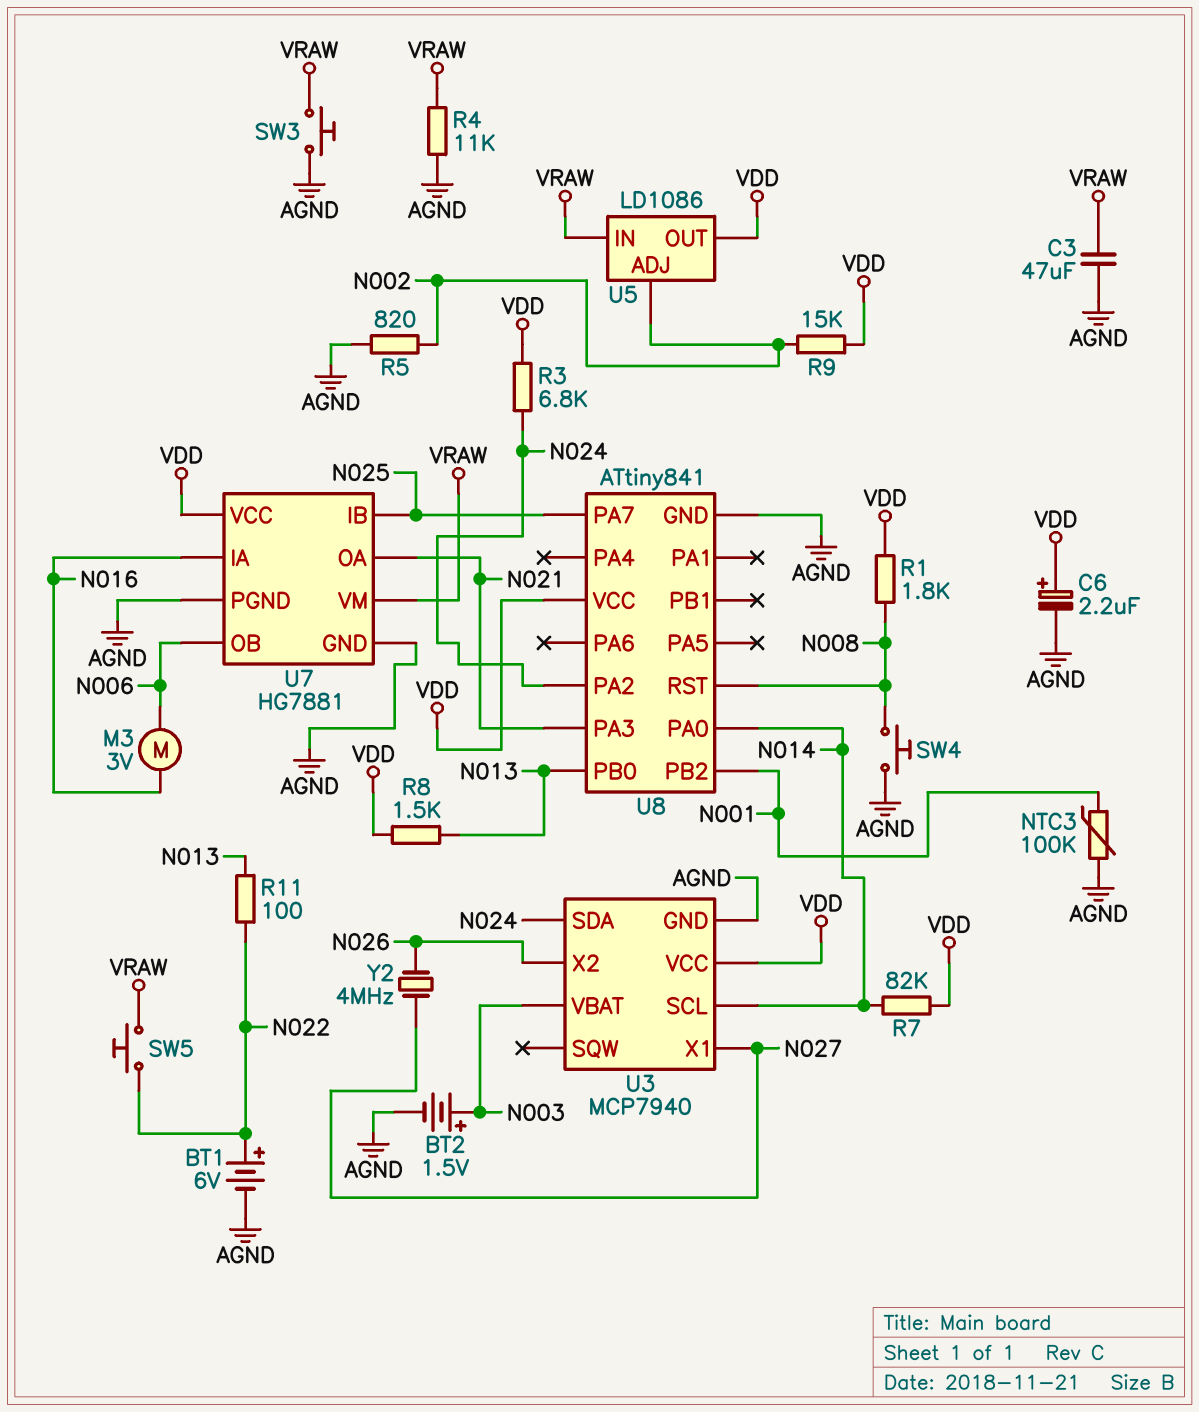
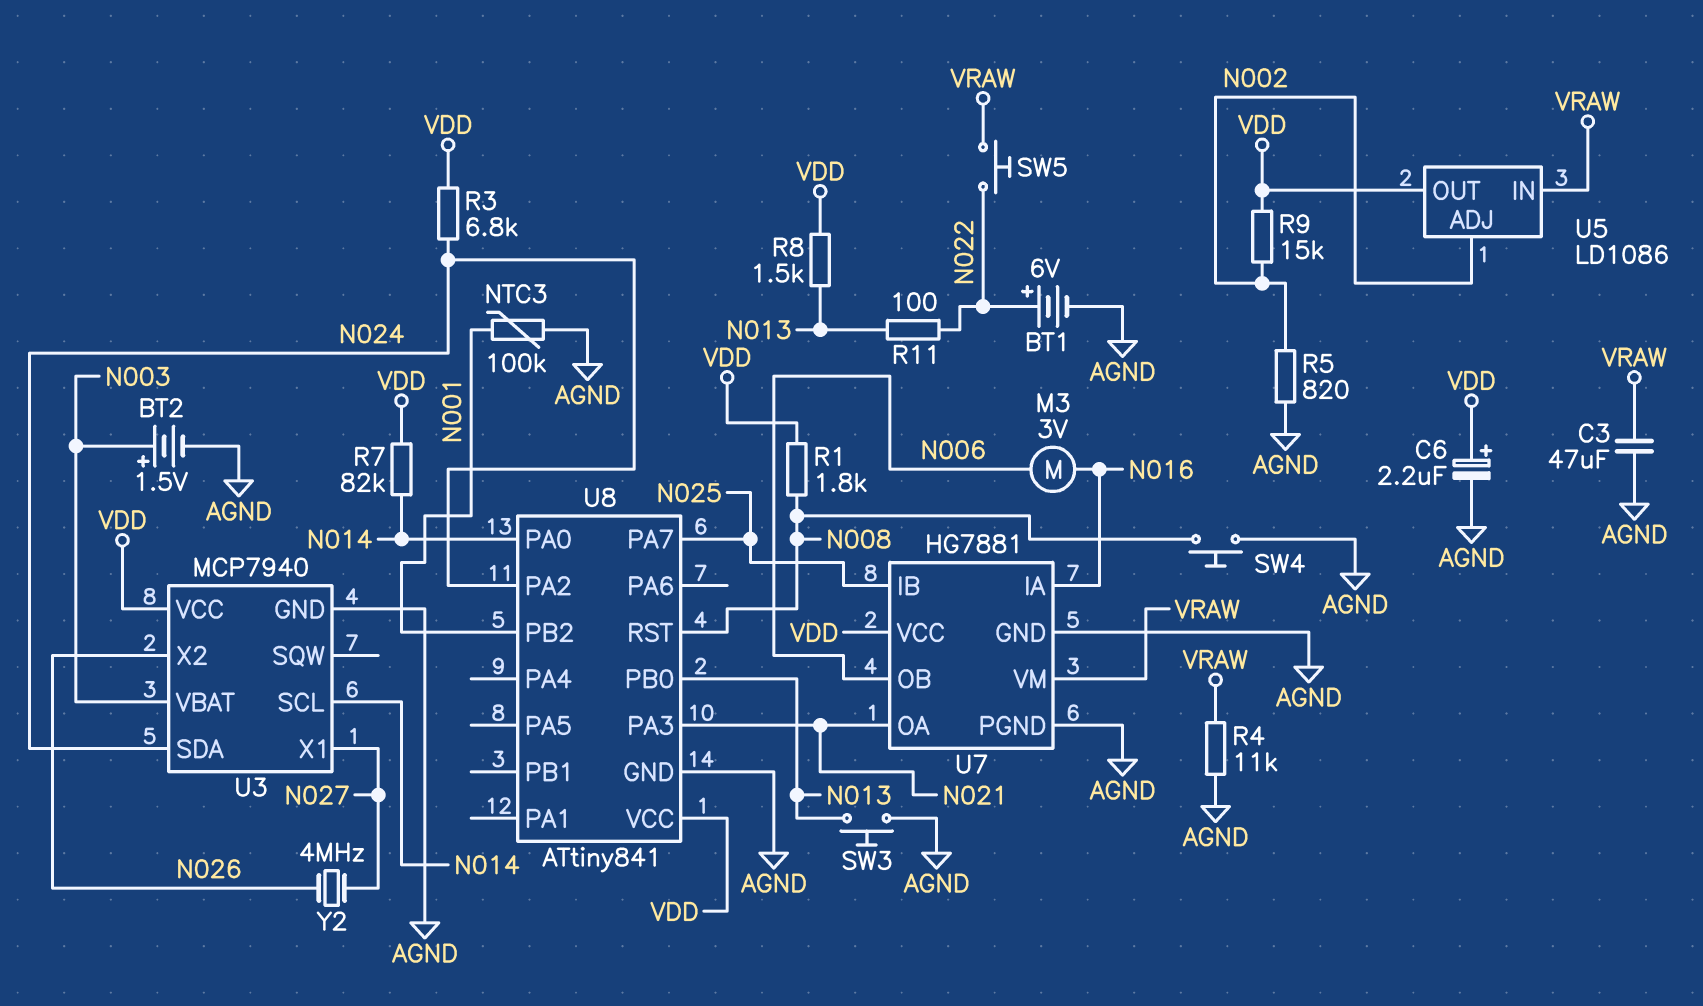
SW3: button (AGND, VRAW) -> button (AGND, N013)

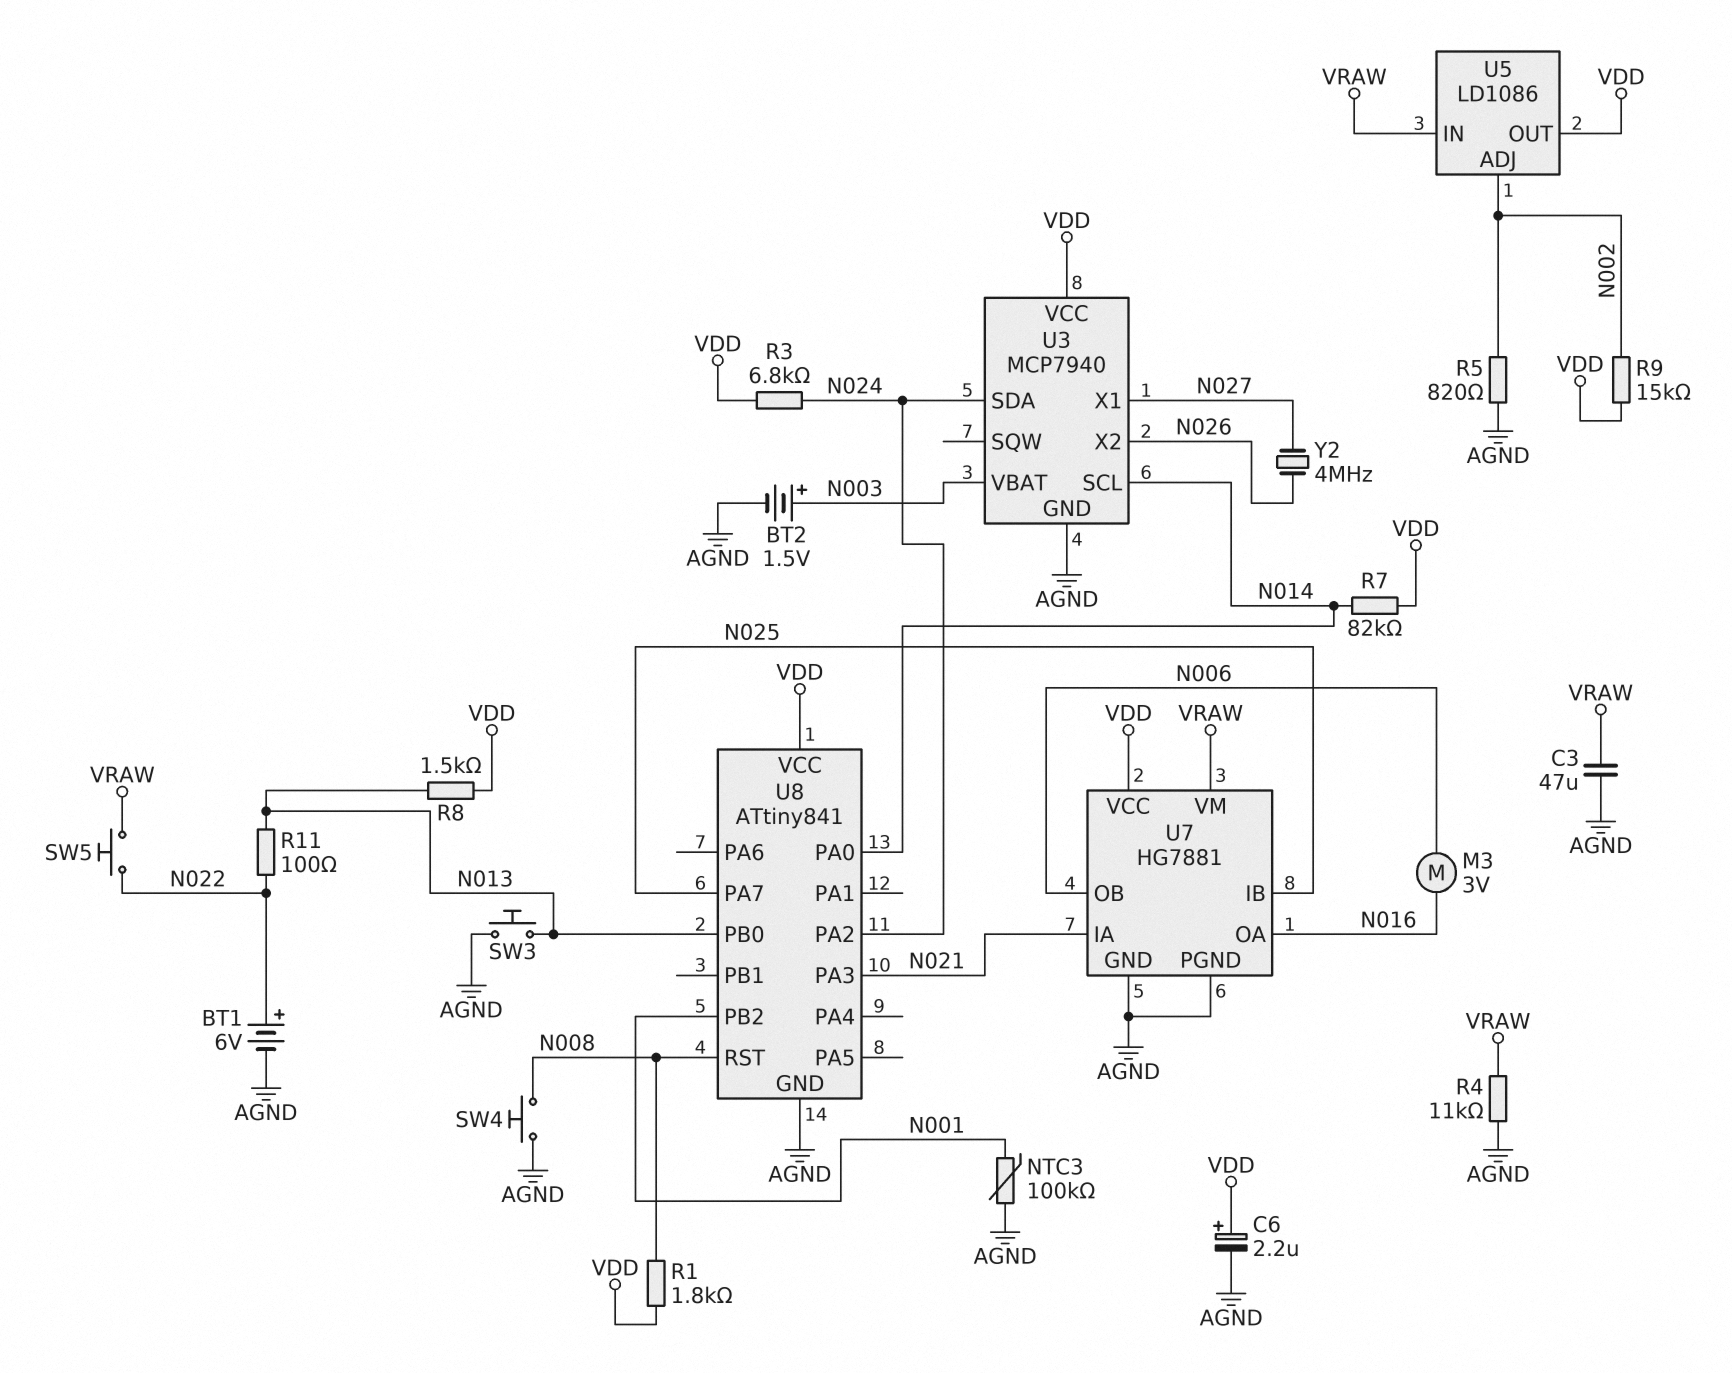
U7 pin IA: N016 -> N021
U7 pin OA: N021 -> N016

